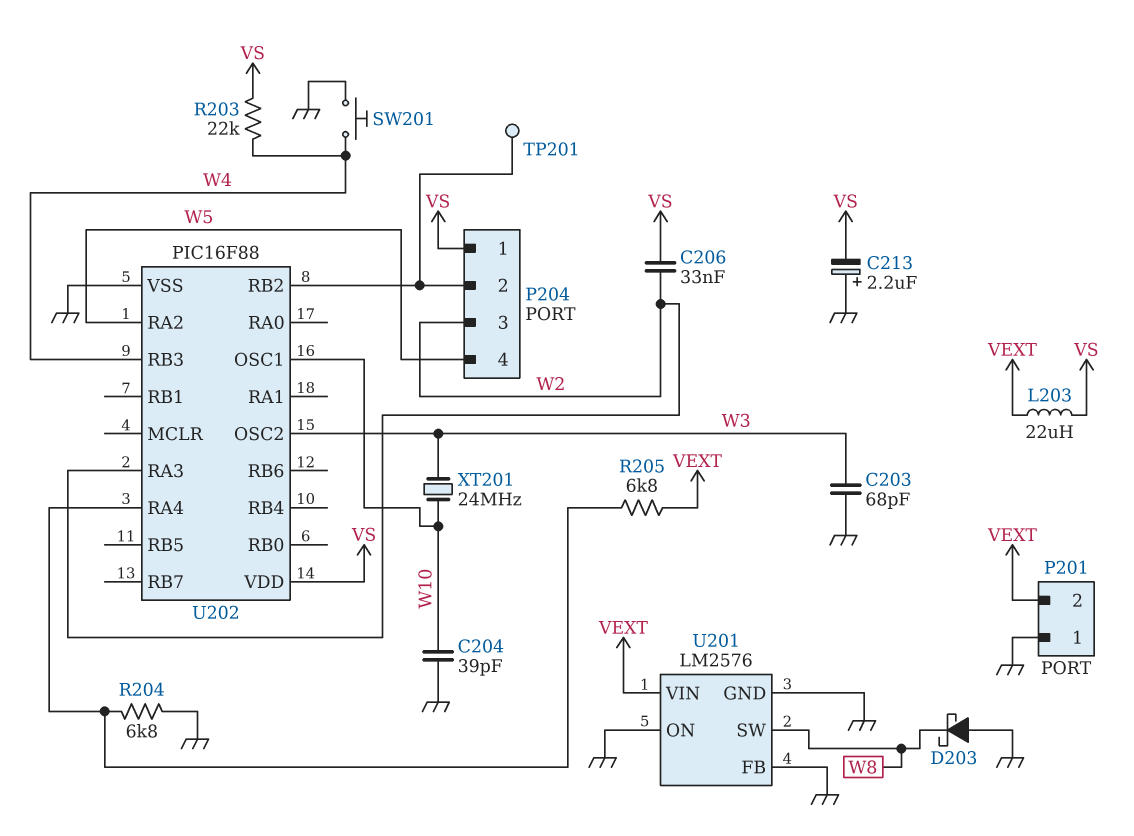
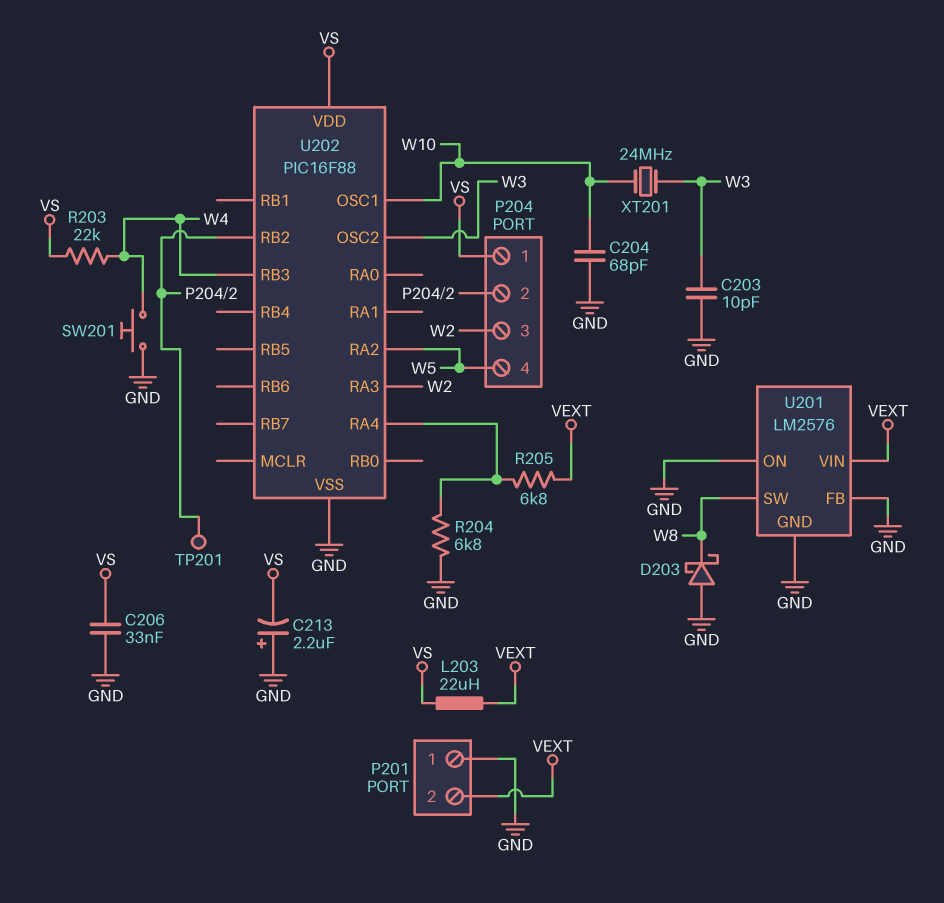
C203: 68pF (GND, W3) -> 10pF (GND, W3)
C204: 39pF (GND, W10) -> 68pF (GND, W10)
C206: 33nF (VS, W2) -> 33nF (GND, VS)

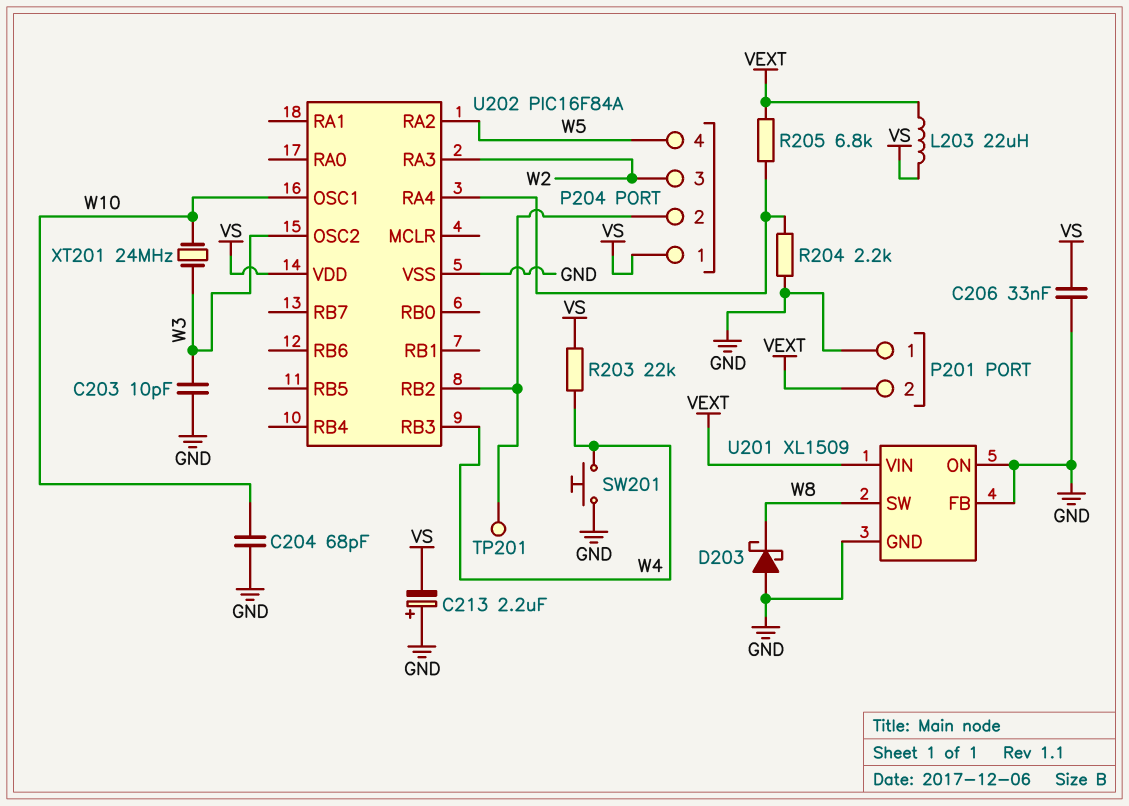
R204: 6.8k (GND, U202/RA4) -> 2.2k (GND, U202/RA4)
U201: LM2576 -> XL1509
U202: PIC16F88 -> PIC16F84A

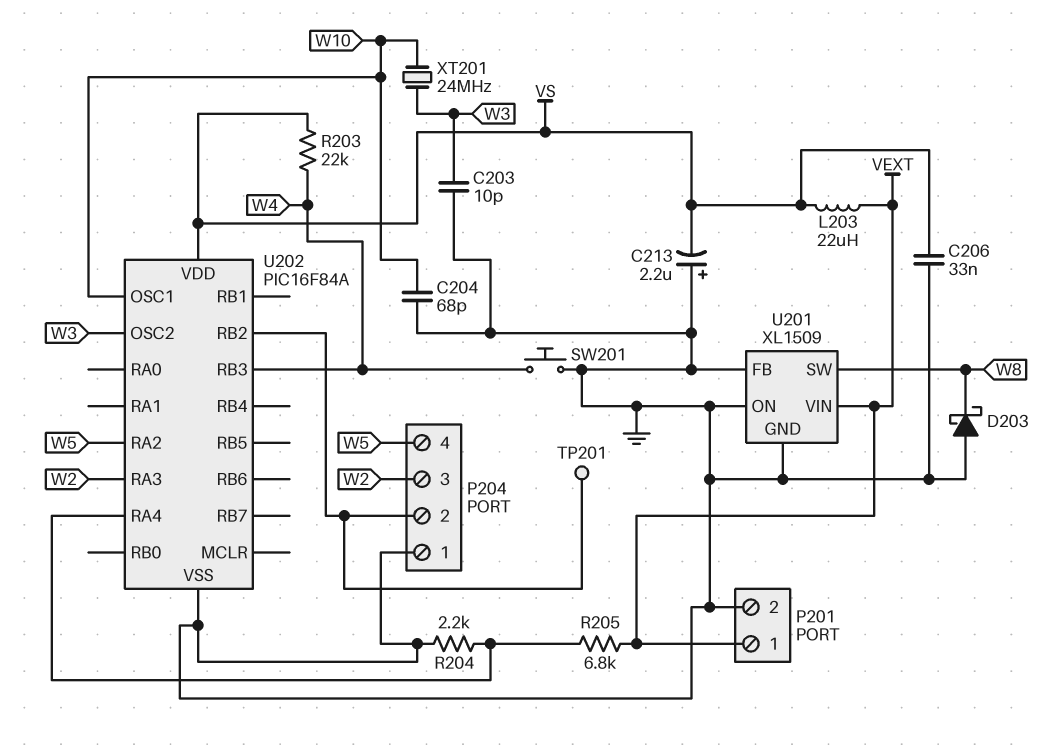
P201 pin 1: GND -> VEXT
P201 pin 2: VEXT -> GND
P204 pin 1: VS -> GND

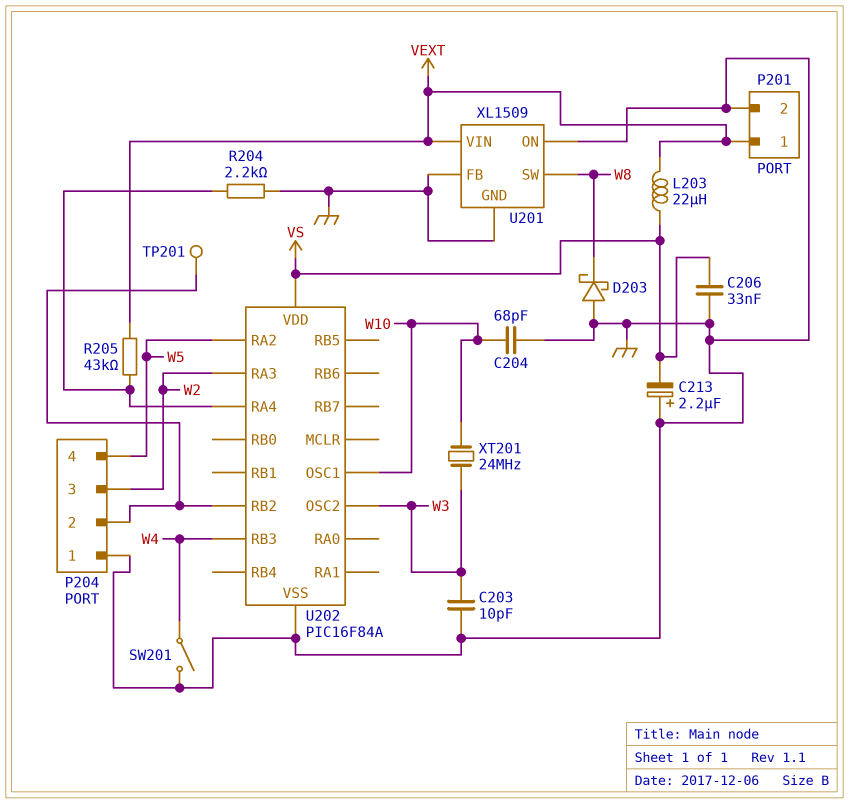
R203: 22k (VS, W4) -> none
R205: 6.8k (U202/RA4, VEXT) -> 43k (U202/RA4, VEXT)
SW201: button (GND, W4) -> switch (GND, W4)

